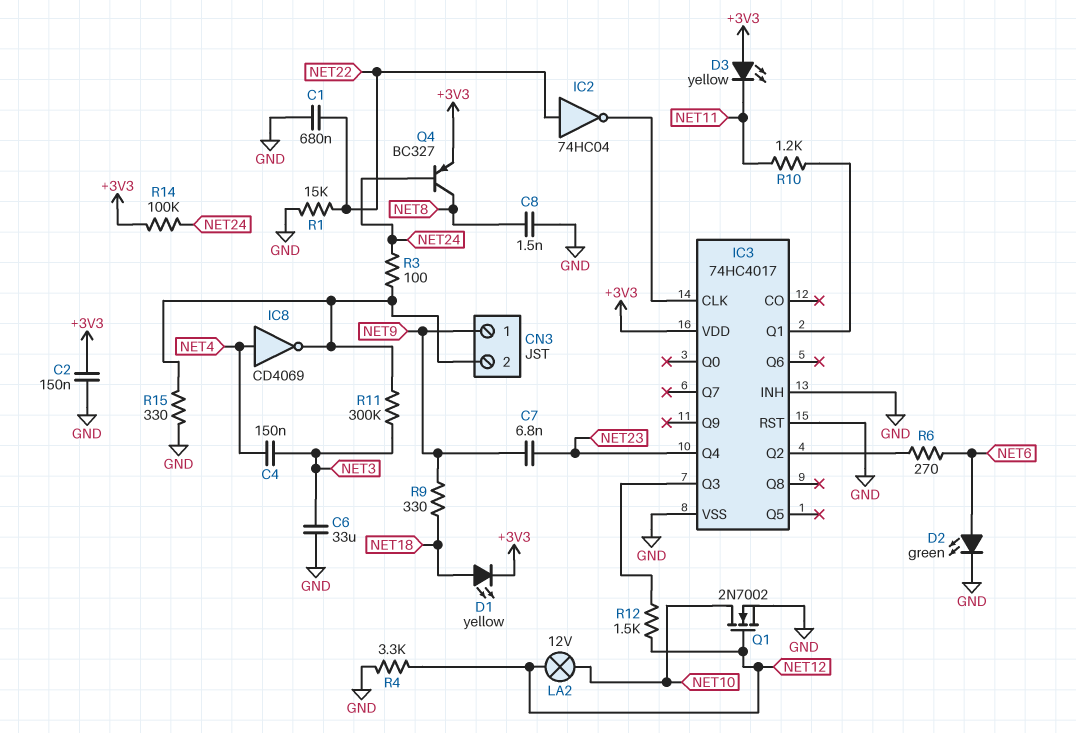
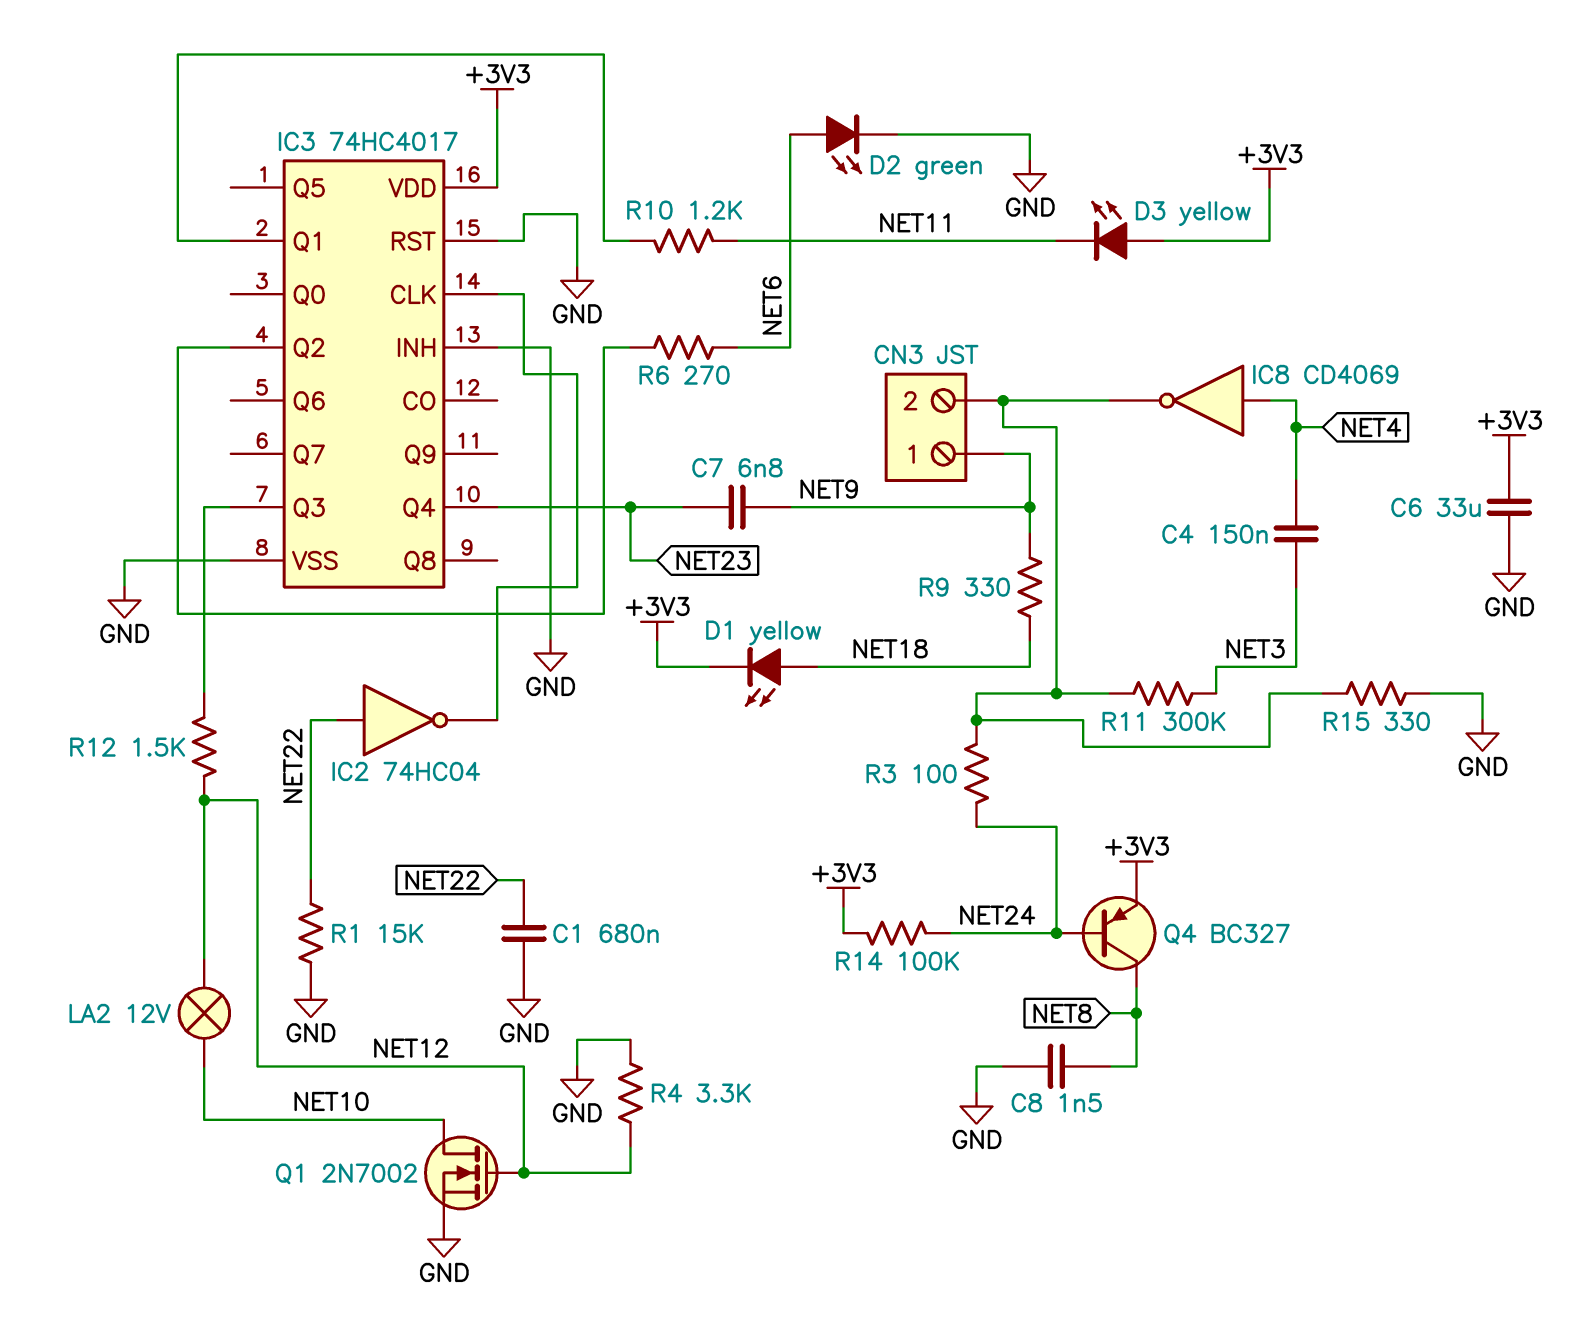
C2: 150nF (+3V3, GND) -> none
C6: 33uF (GND, NET3) -> 33uF (+3V3, GND)

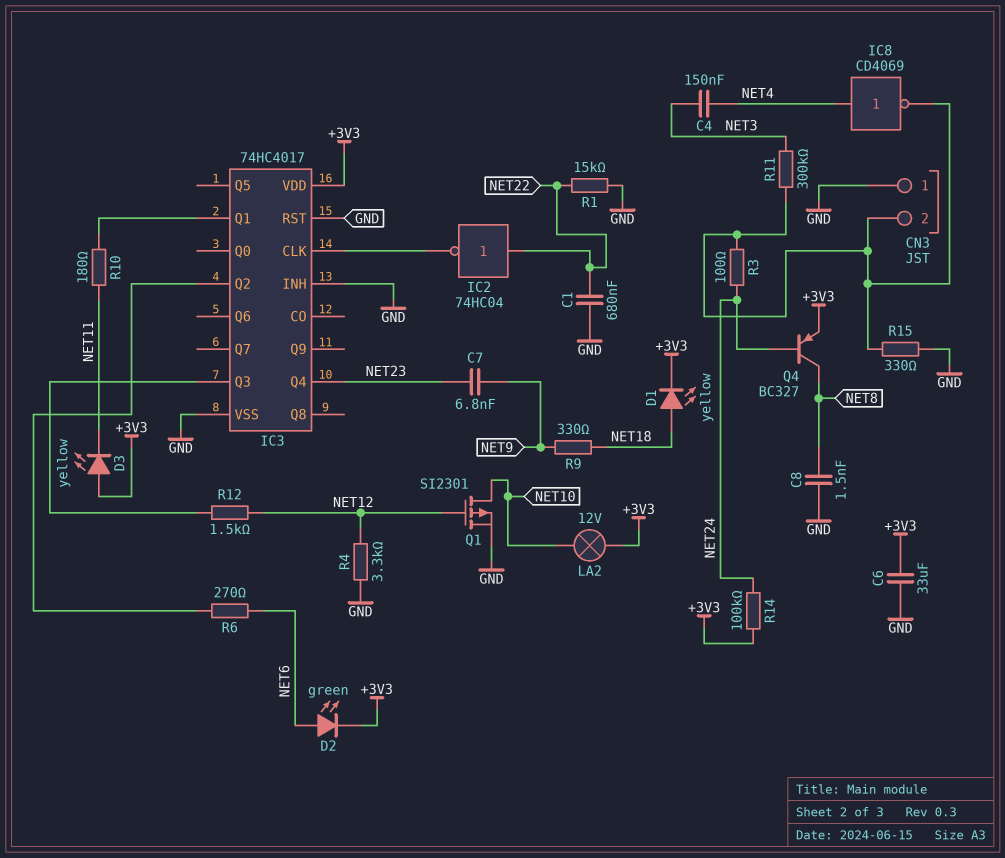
CN3 pin 1: NET9 -> GND
D2: LED green (A NET6, K GND) -> LED green (A NET6, K +3V3)
LA2: lamp 12V (NET10, NET12) -> lamp 12V (+3V3, NET10)
Q1: NMOS 2N7002 (G NET12, D NET10, S GND) -> PMOS SI2301 (G NET12, D NET10, S GND)
R10: 1.2k (IC3/Q1, NET11) -> 180 (IC3/Q1, NET11)

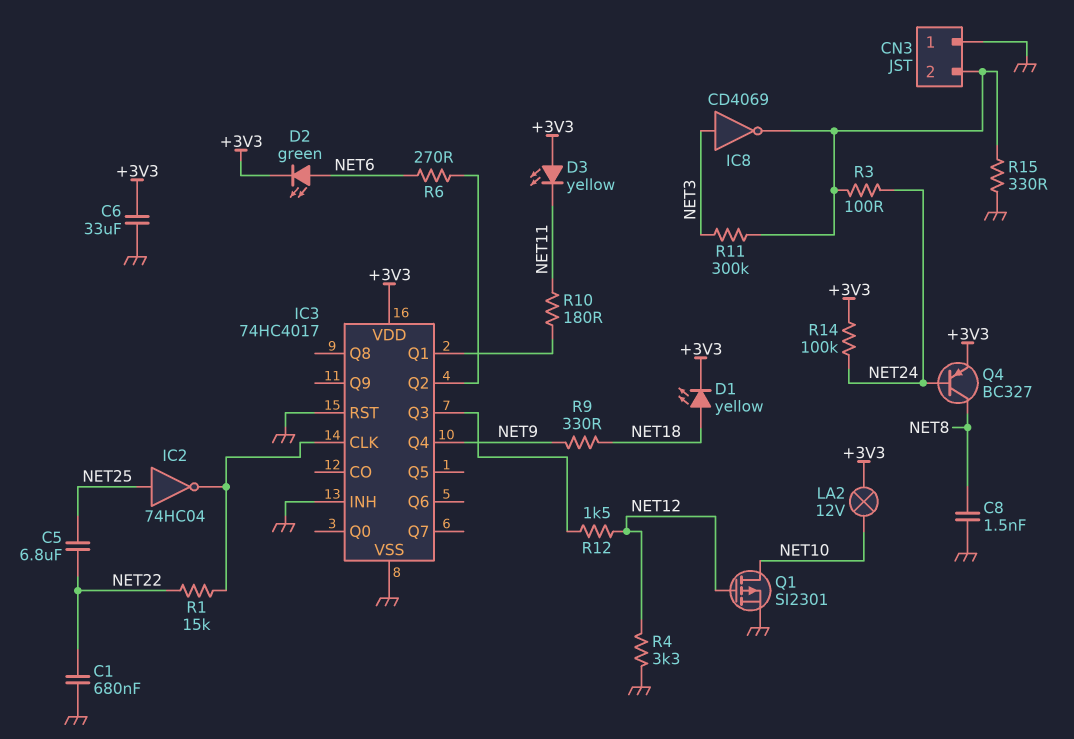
C4: 150nF (NET3, NET4) -> none
C5: none -> 6.8uF (NET22, NET25)
C7: 6.8nF (NET9, NET23) -> none
IC2: NOT 74HC04 (in NET22, out IC3/CLK) -> NOT 74HC04 (in NET25, out IC3/CLK)
IC3 pin Q4: NET23 -> NET9
IC8: NOT CD4069 (in NET4, out CN3/2) -> NOT CD4069 (in NET3, out CN3/2)
R1: 15k (GND, NET22) -> 15k (IC3/CLK, NET22)

